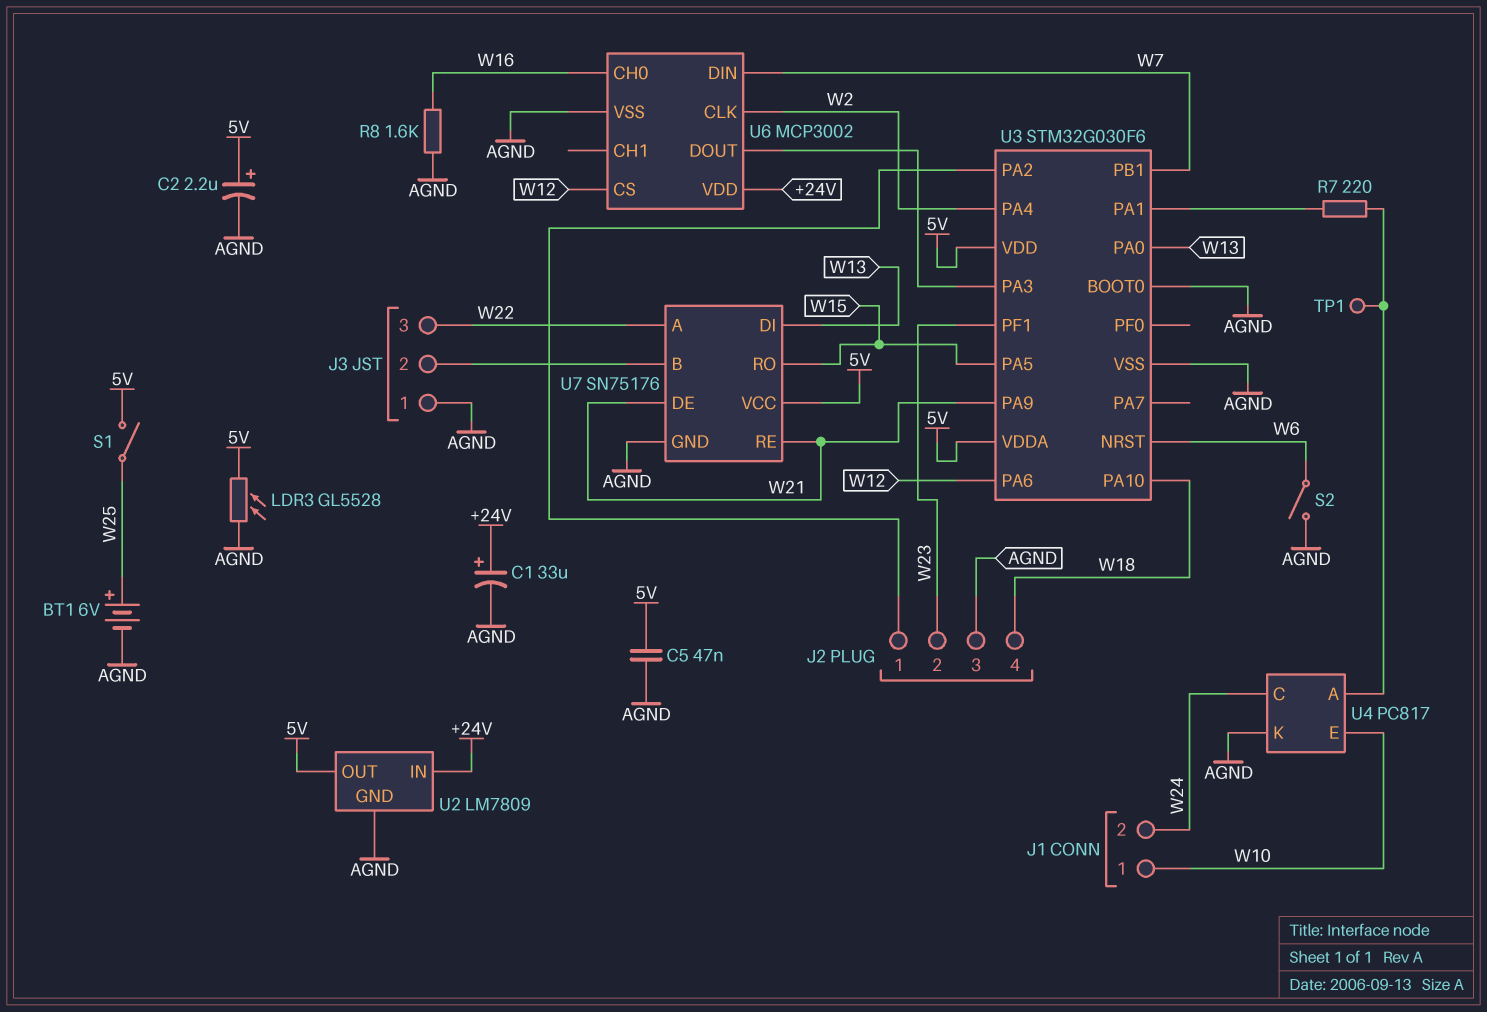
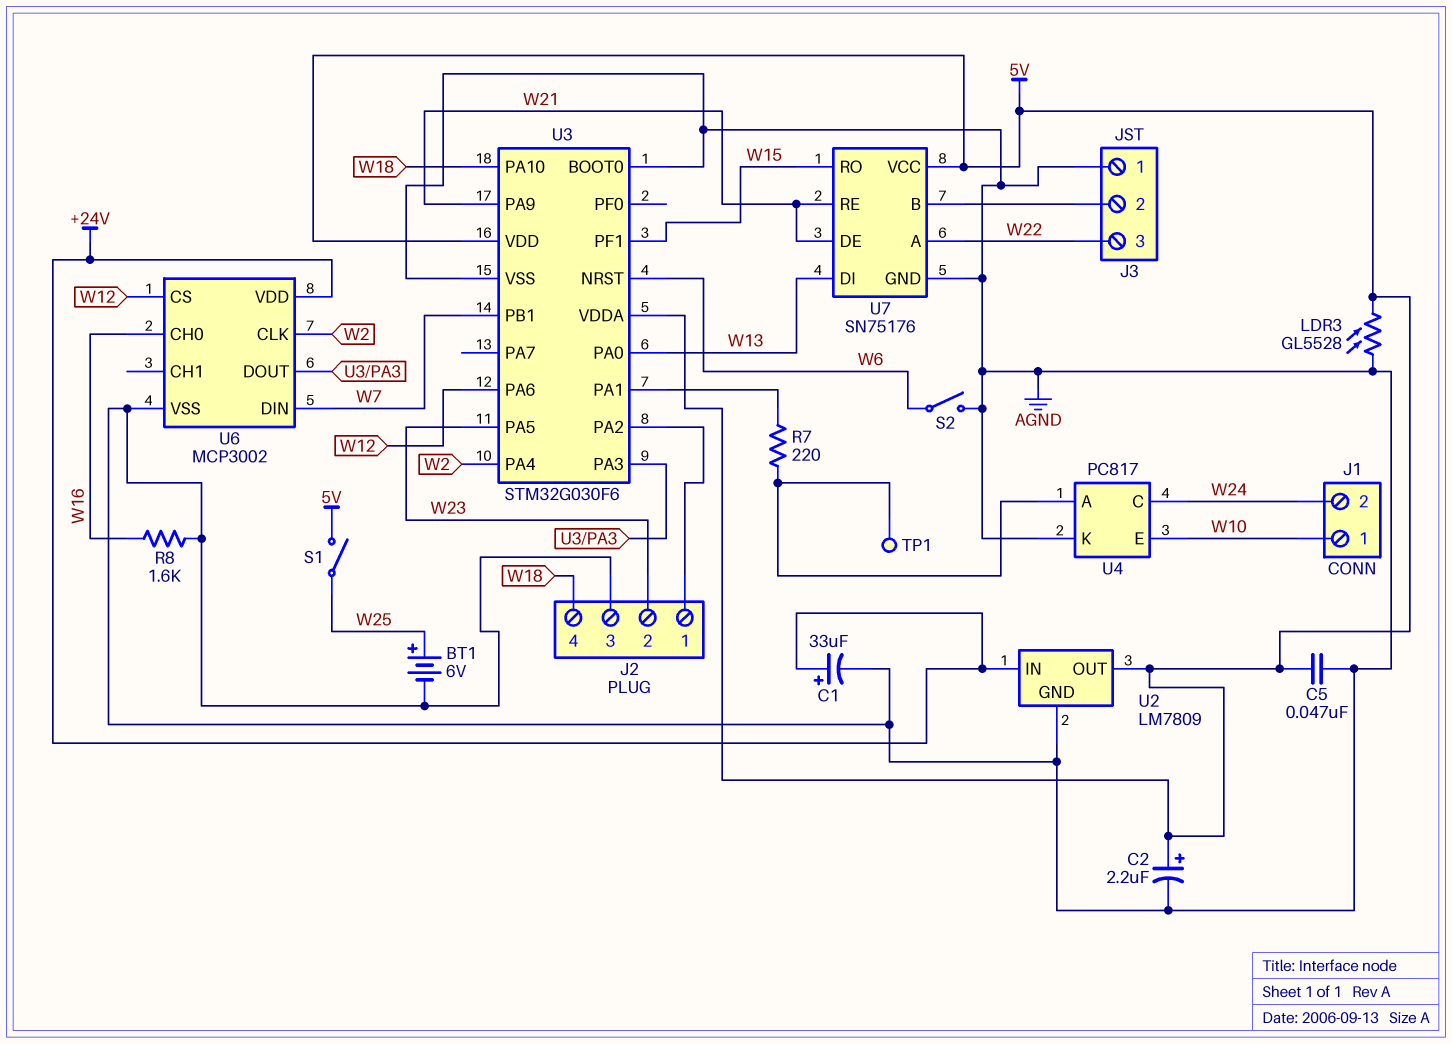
U3 pin PA5: W15 -> W23
U3 pin PF1: W23 -> W15

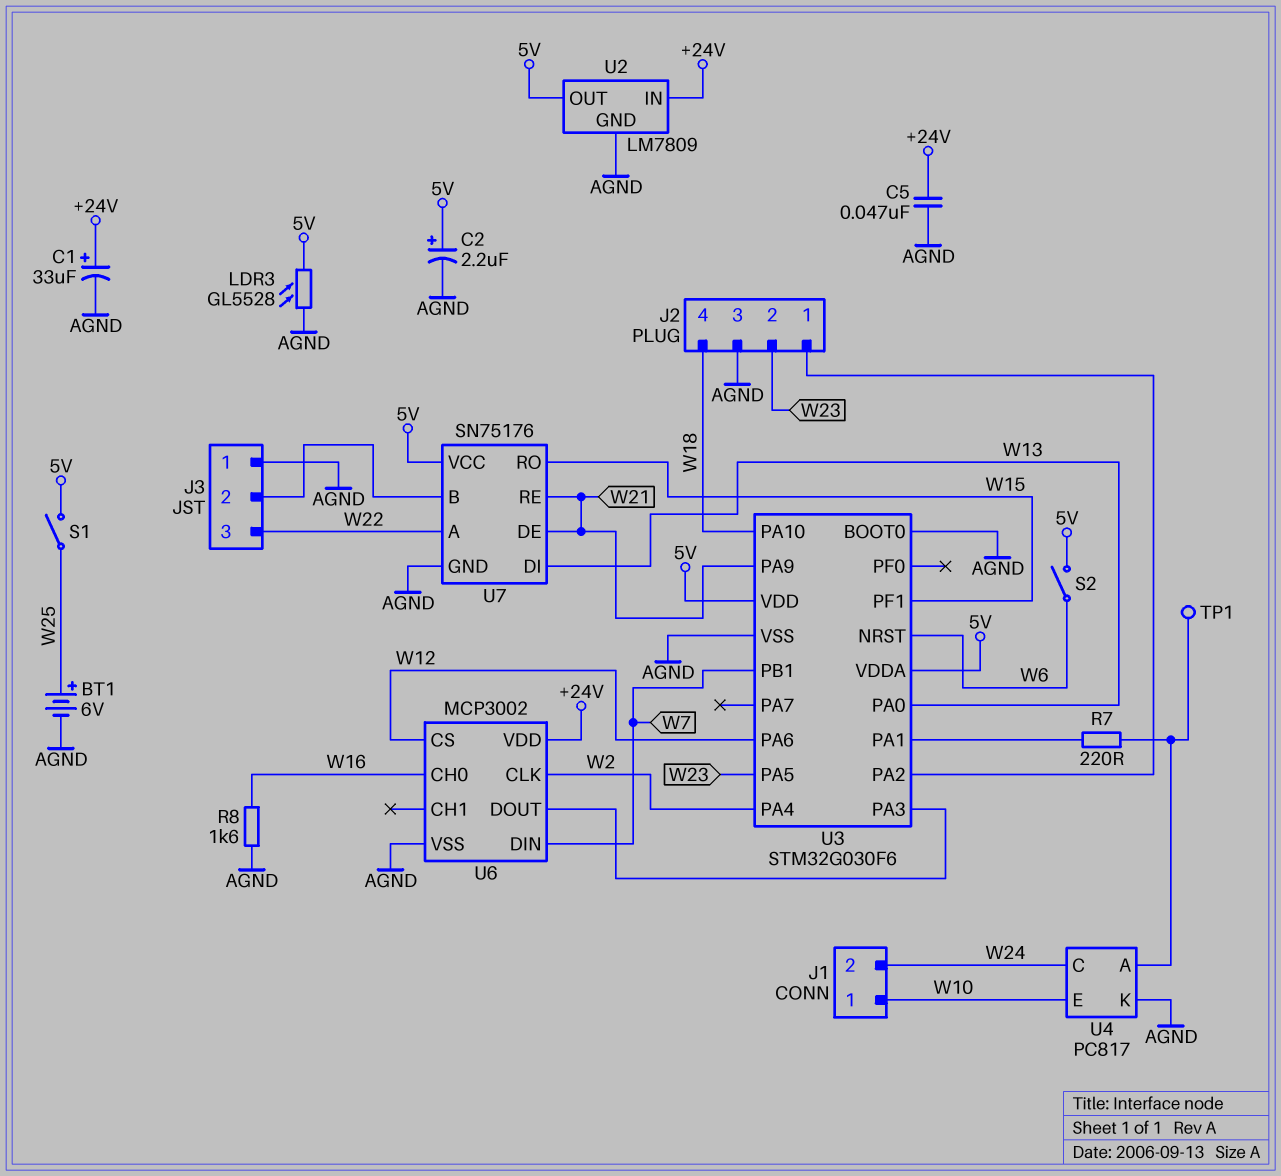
C5: 47nF (5V, AGND) -> 47nF (+24V, AGND)
S2: switch (AGND, W6) -> switch (5V, W6)

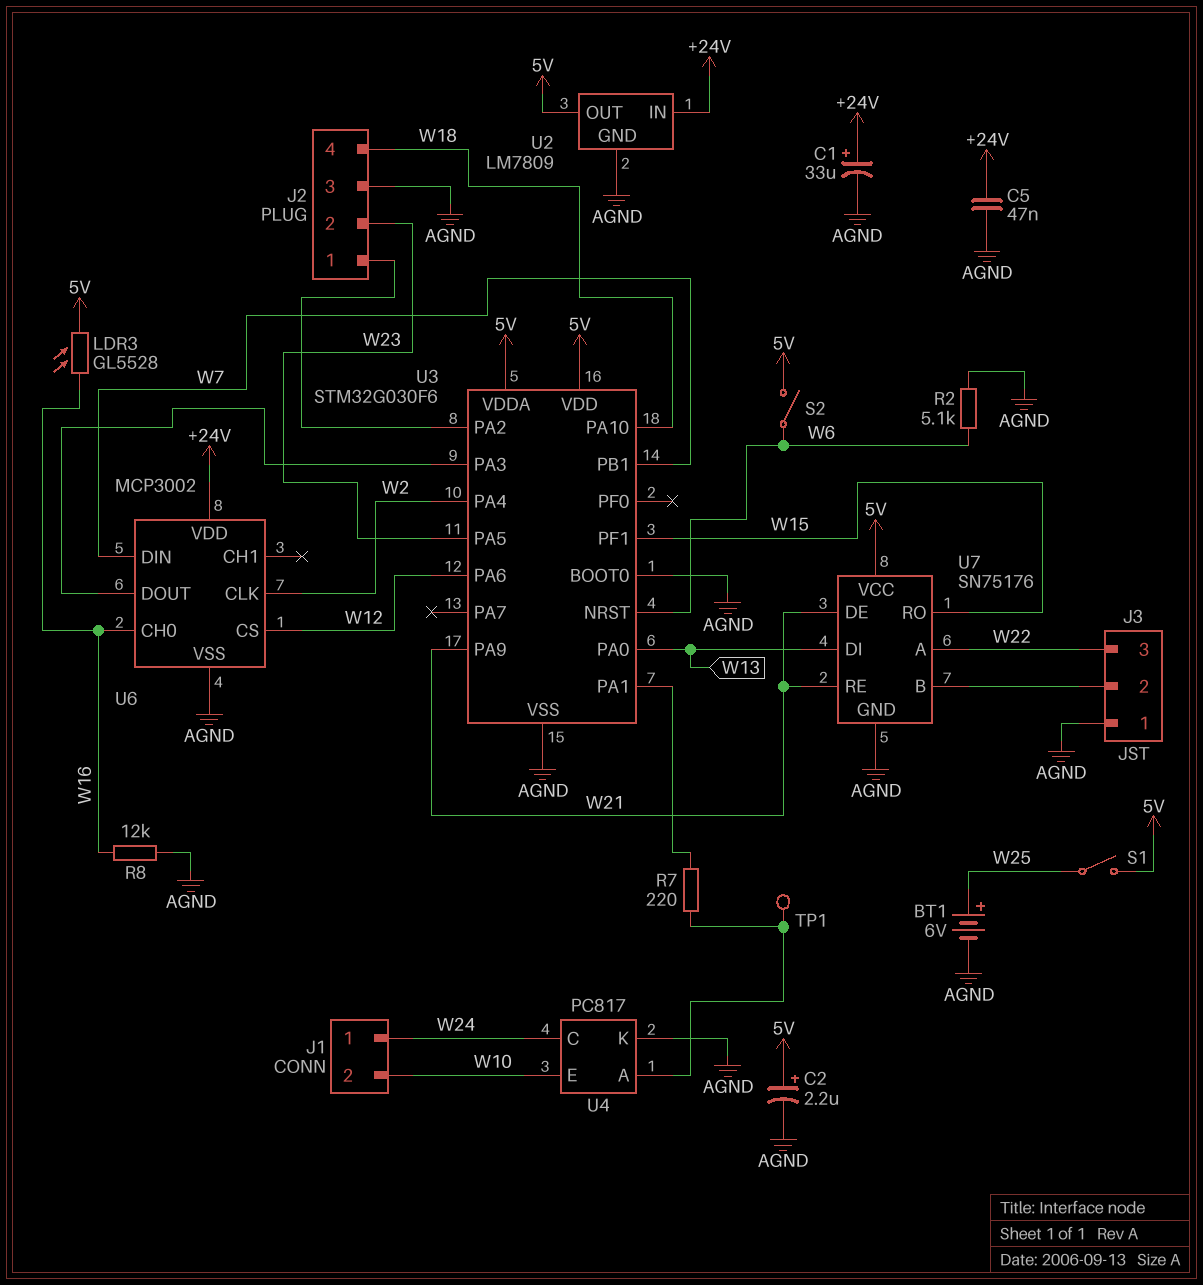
J1 pin 1: W10 -> W24
J1 pin 2: W24 -> W10
LDR3: GL5528 (5V, AGND) -> GL5528 (5V, W16)
R2: none -> 5.1k (AGND, W6)
R8: 1.6k (AGND, W16) -> 12k (AGND, W16)

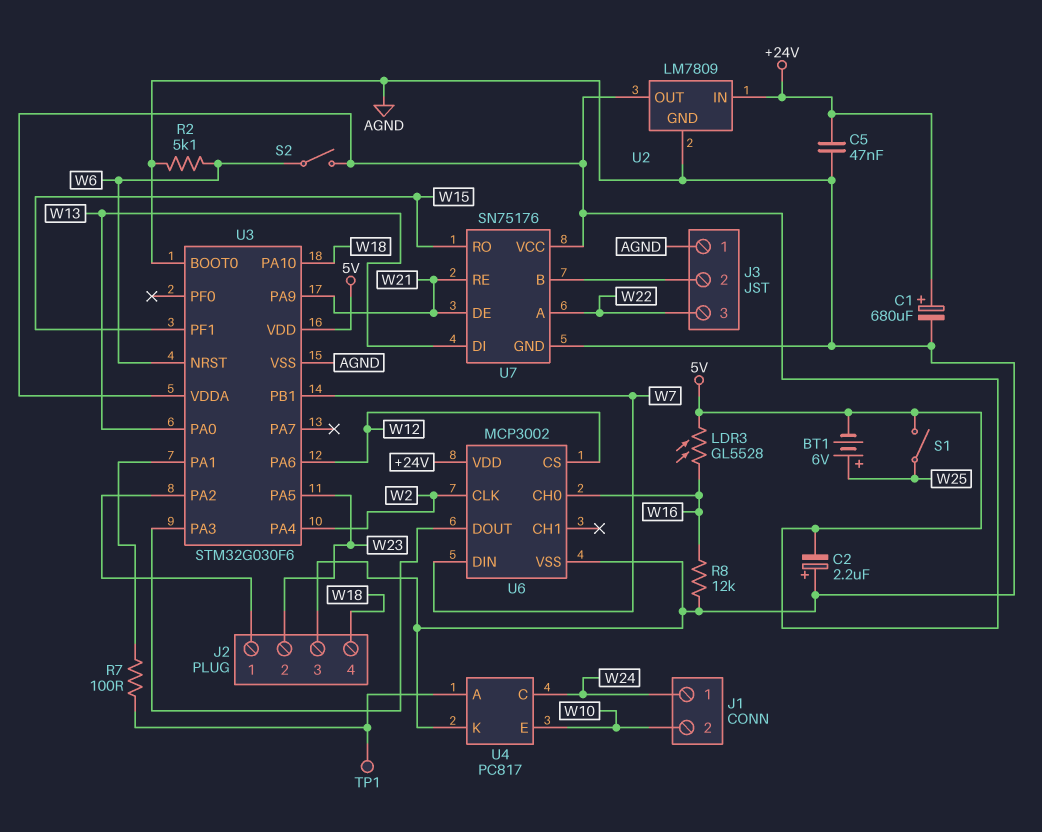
BT1: 6V (plus W25, minus AGND) -> 6V (plus W25, minus 5V)
C1: 33uF (plus +24V, minus AGND) -> 680uF (plus +24V, minus AGND)
C2: 2.2uF (plus 5V, minus AGND) -> 2.2uF (plus AGND, minus 5V)
R7: 220 (U3/PA1, U4/A) -> 100 (U3/PA1, U4/A)

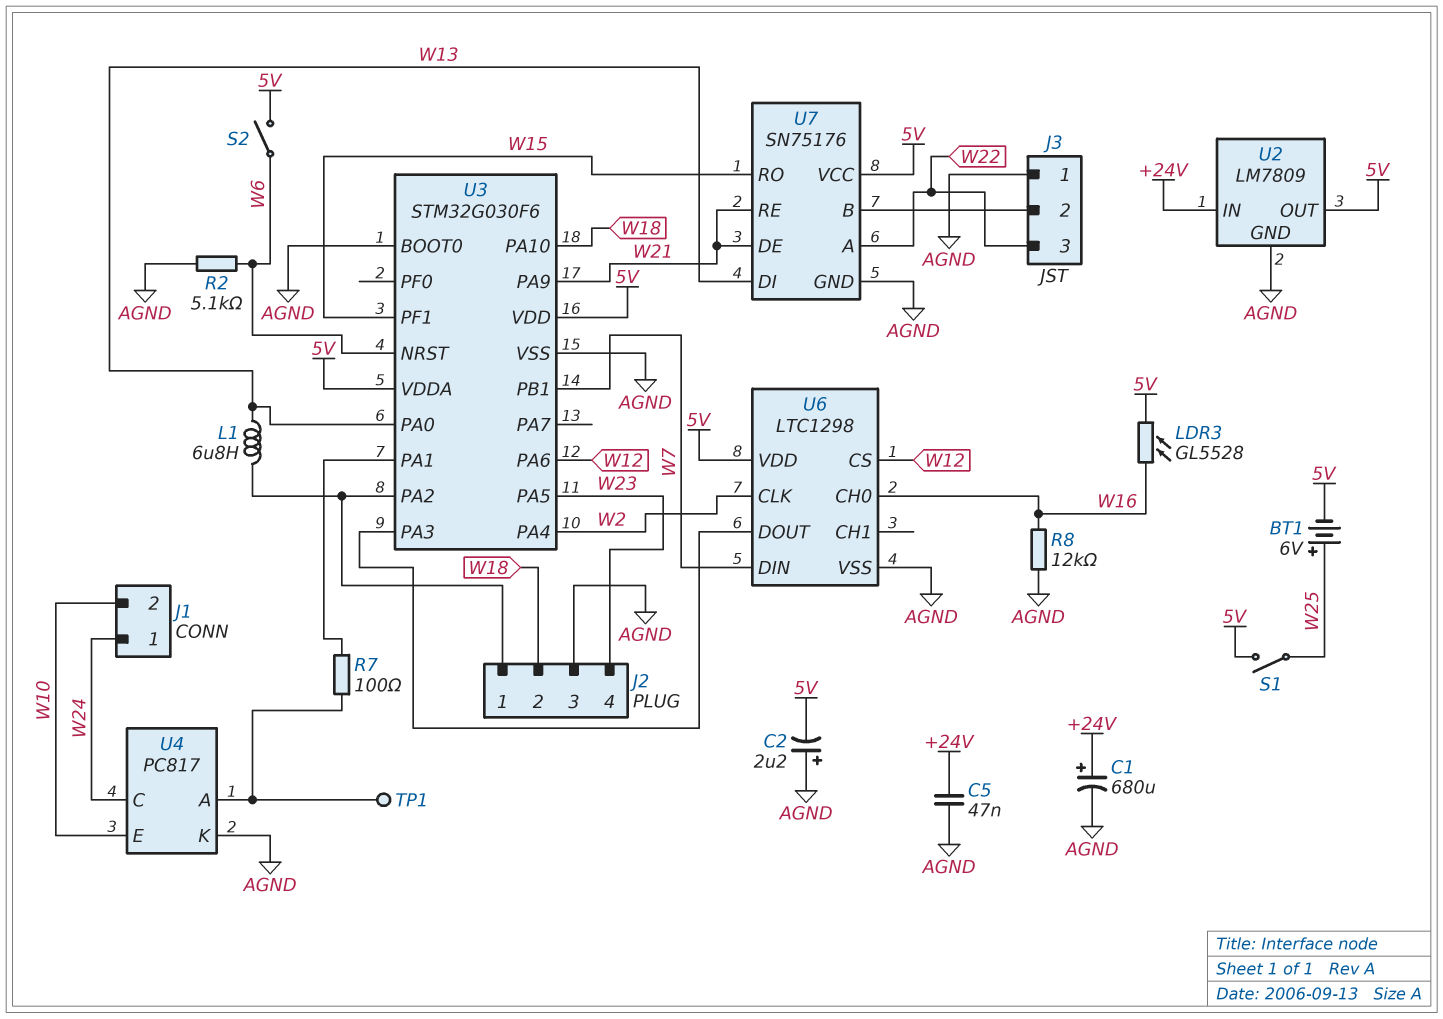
J2 pin 2: W23 -> W18
J2 pin 4: W18 -> W23
L1: none -> 6.8uH (J2/1, W13)
U6: MCP3002 -> LTC1298
U6 pin VDD: +24V -> 5V

